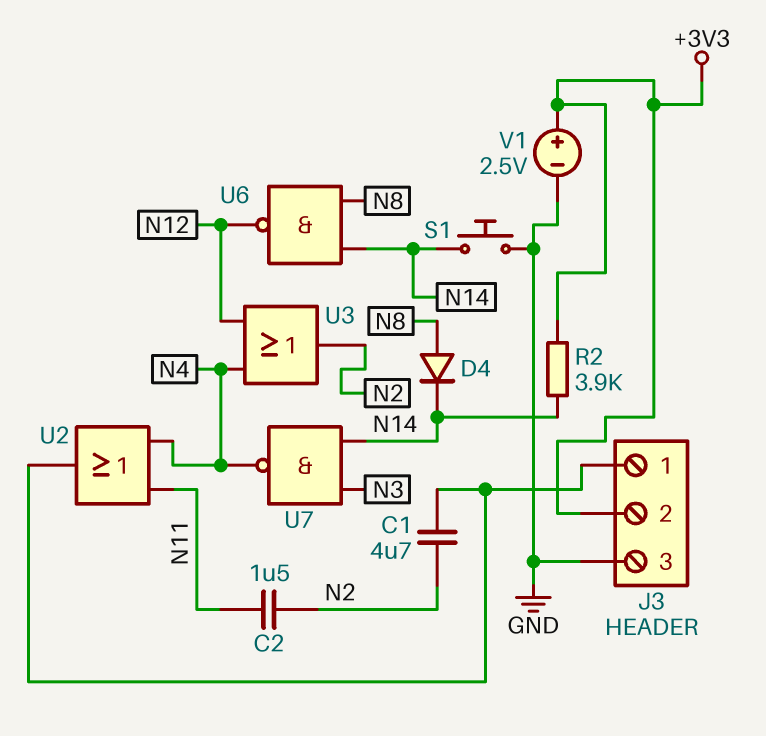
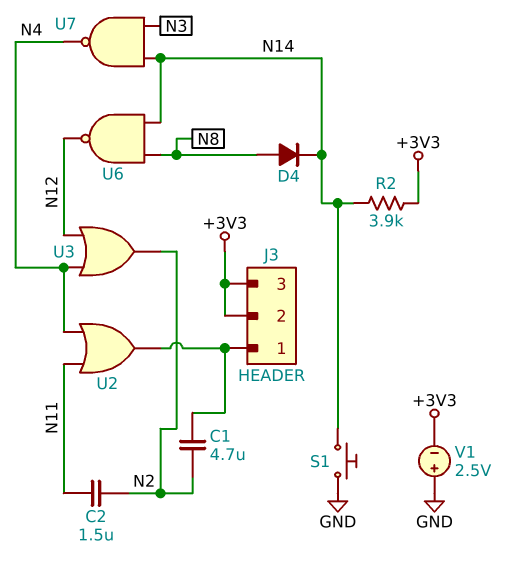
J3 pin 3: GND -> +3V3
V1: 2.5V (plus +3V3, minus GND) -> 2.5V (plus GND, minus +3V3)

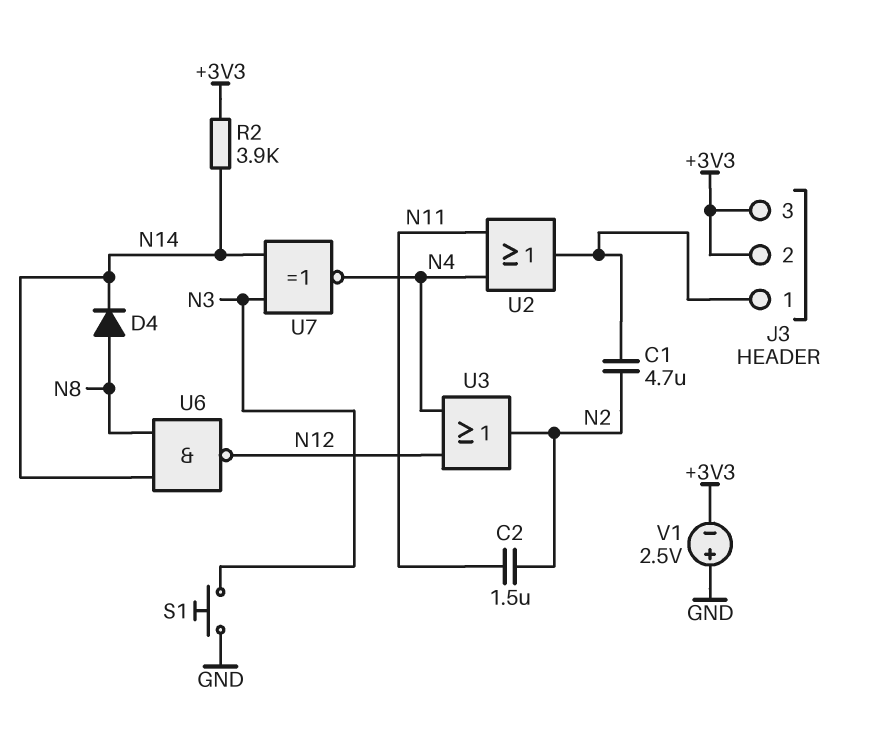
S1: button (GND, N14) -> button (GND, N3)
U7: NAND (in N3, in N14, out N4) -> XNOR (in N3, in N14, out N4)

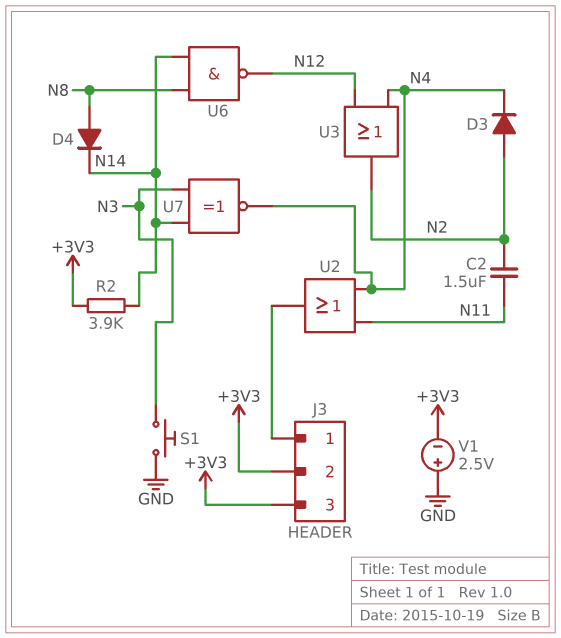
C1: 4.7uF (J3/1, N2) -> none
D3: none -> diode (A N2, K N4)

